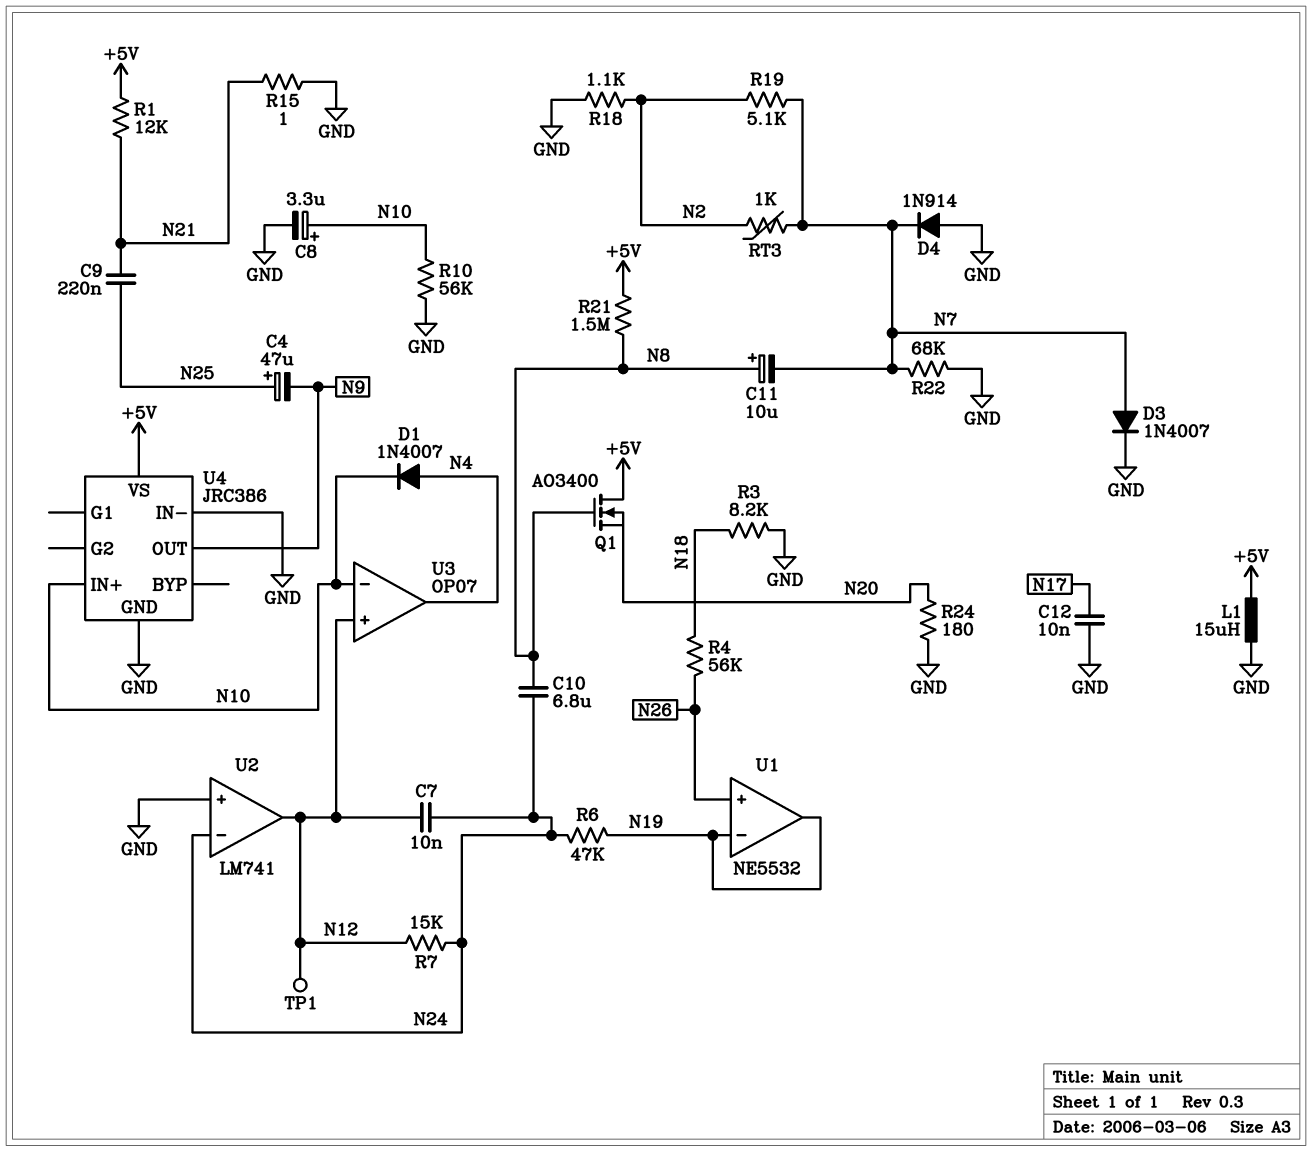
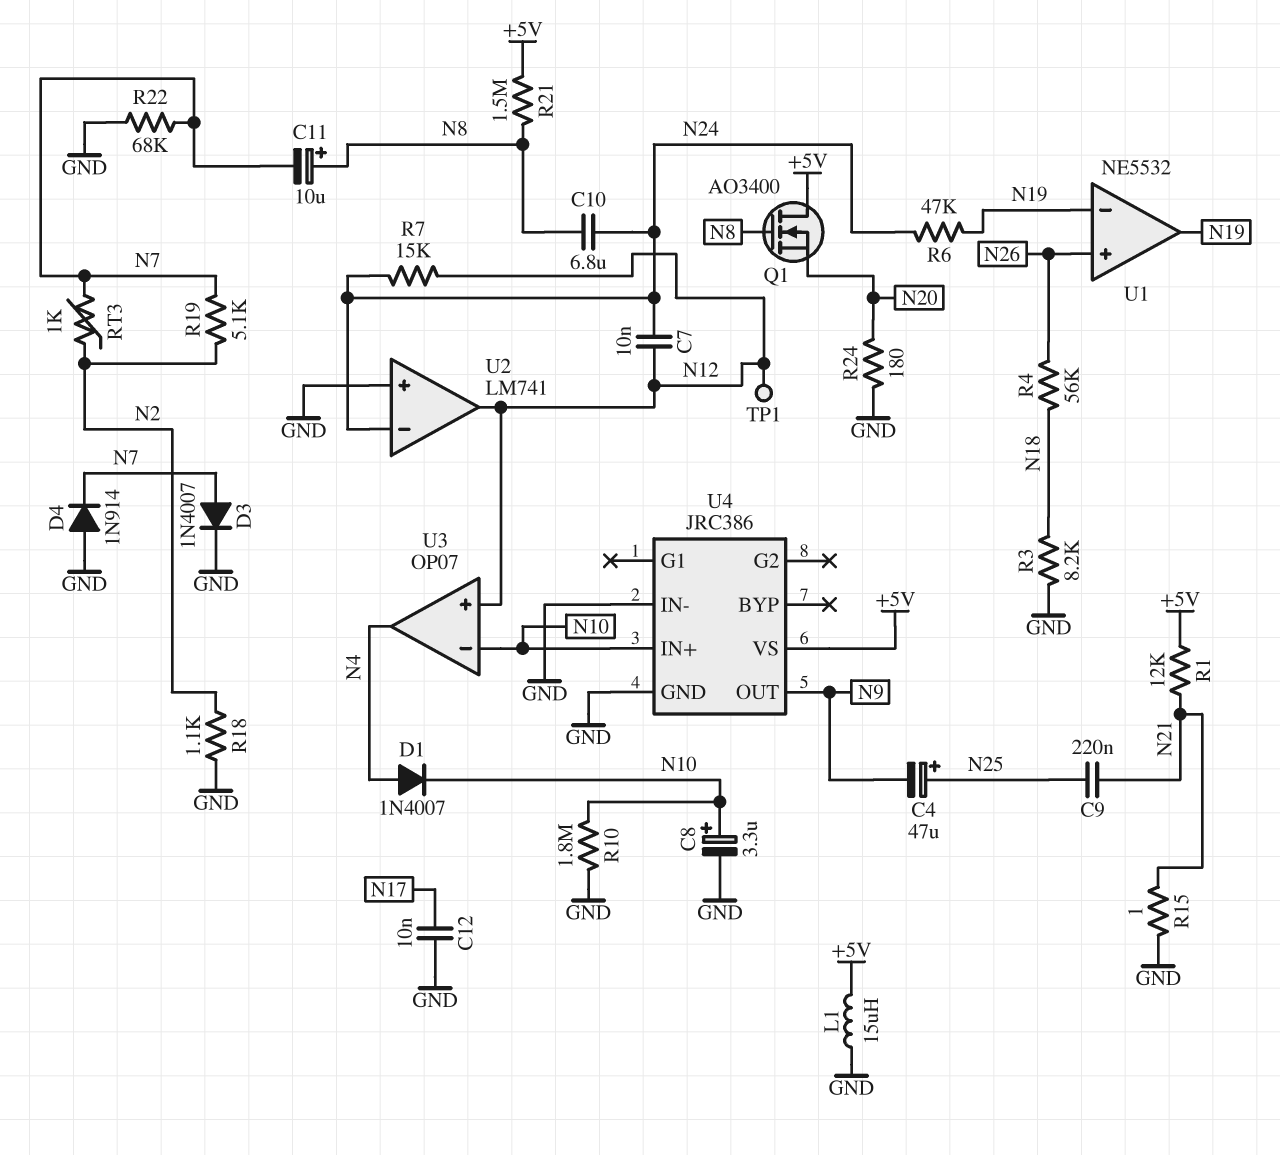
R10: 56k (GND, N10) -> 1.8M (GND, N10)

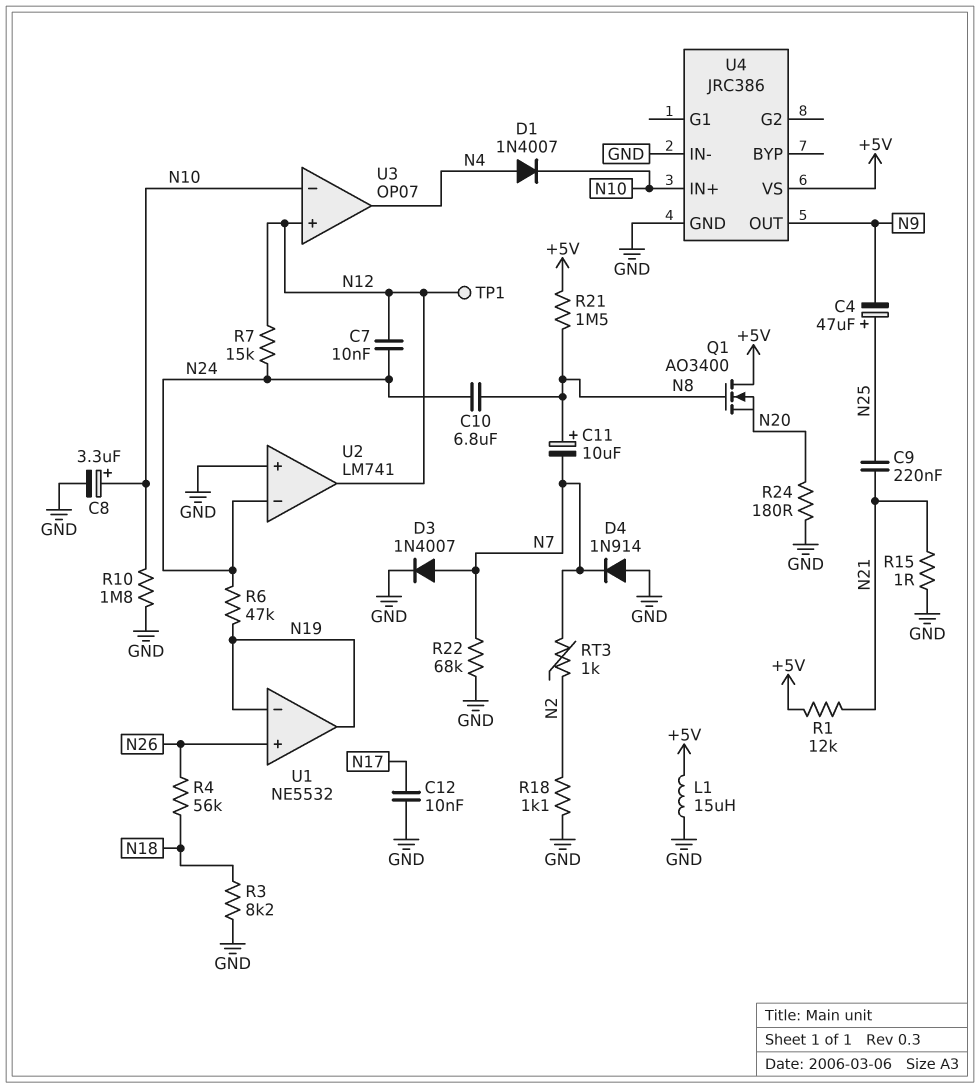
R19: 5.1k (N2, N7) -> none

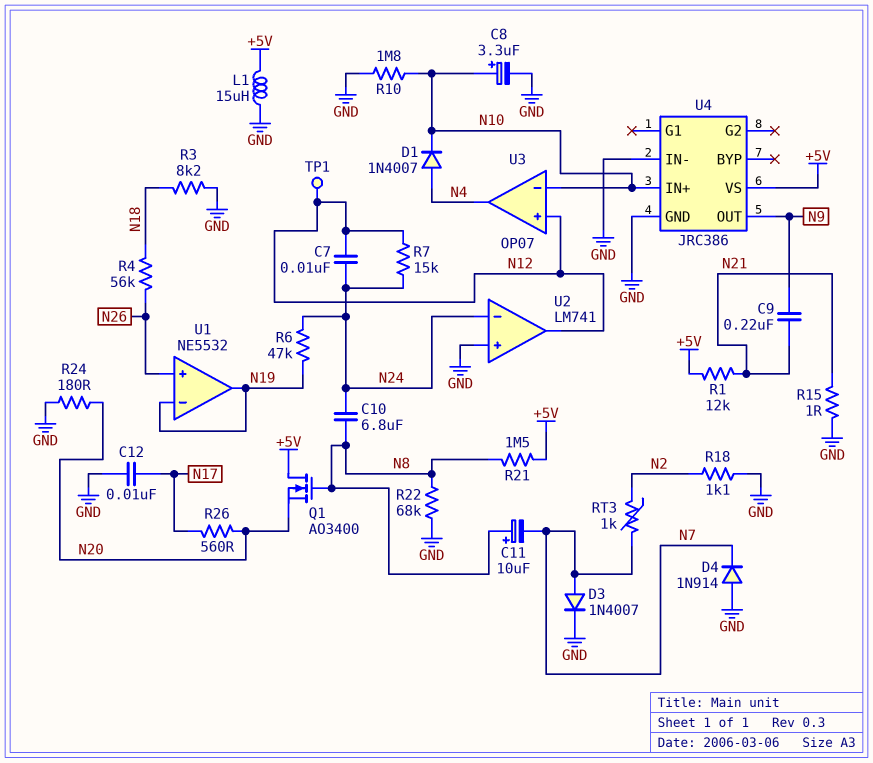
C4: 47uF (plus N25, minus N9) -> none
C9: 220nF (N21, N25) -> 220nF (N9, N21)
R22: 68k (GND, N7) -> 68k (GND, N8)
R26: none -> 560 (N17, N20)

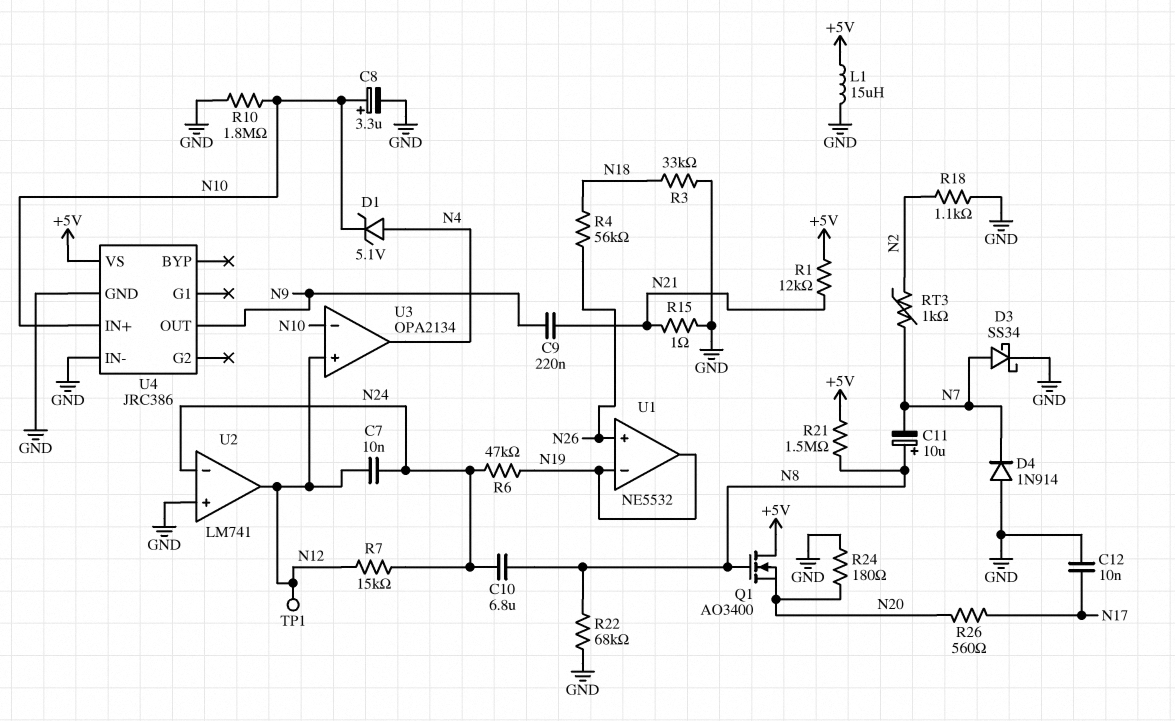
D1: diode 1N4007 (A N4, K N10) -> zener 5.1V (A N4, K N10)
D3: diode 1N4007 (A N7, K GND) -> schottky SS34 (A N7, K GND)
R3: 8.2k (GND, N18) -> 33k (GND, N18)
U3: OP07 -> OPA2134

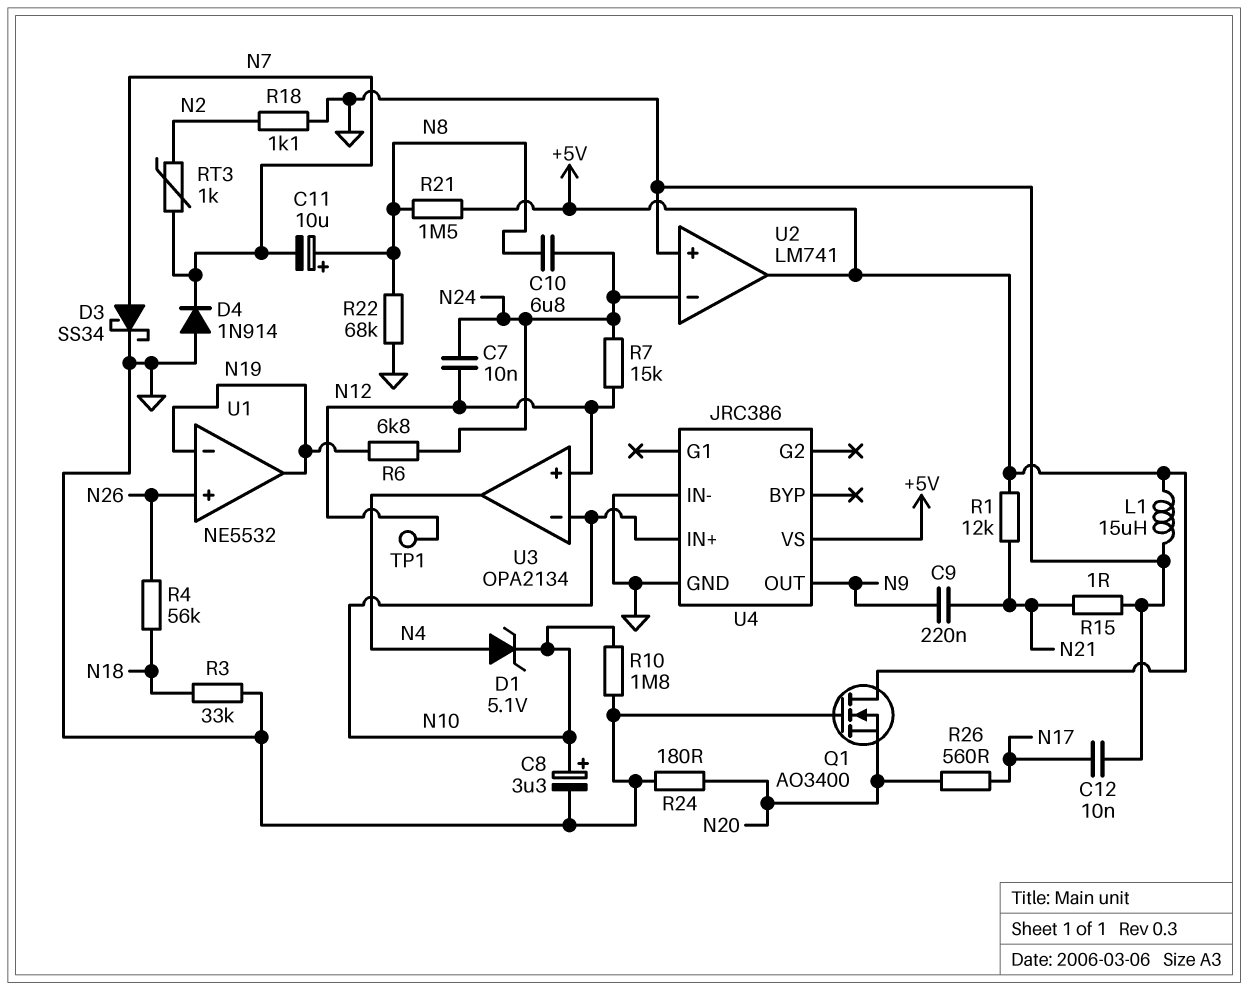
Q1: NMOS AO3400 (G N8, D +5V, S N20) -> NMOS AO3400 (G GND, D +5V, S N20)
R6: 47k (N19, N24) -> 6.8k (N19, N24)
U2 pin out: N12 -> +5V

